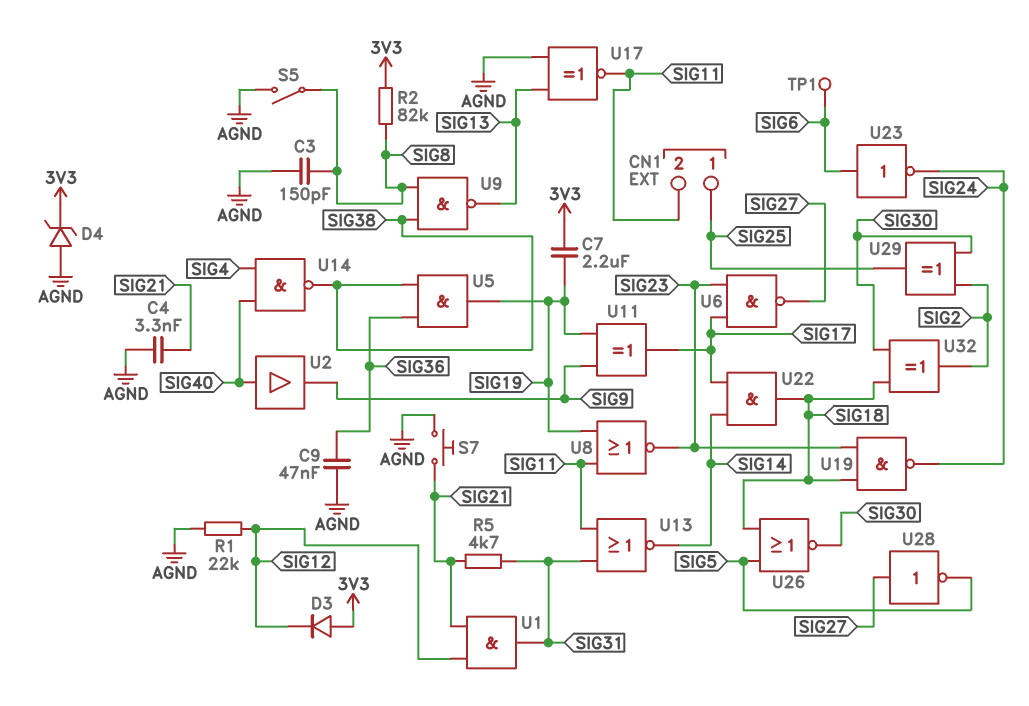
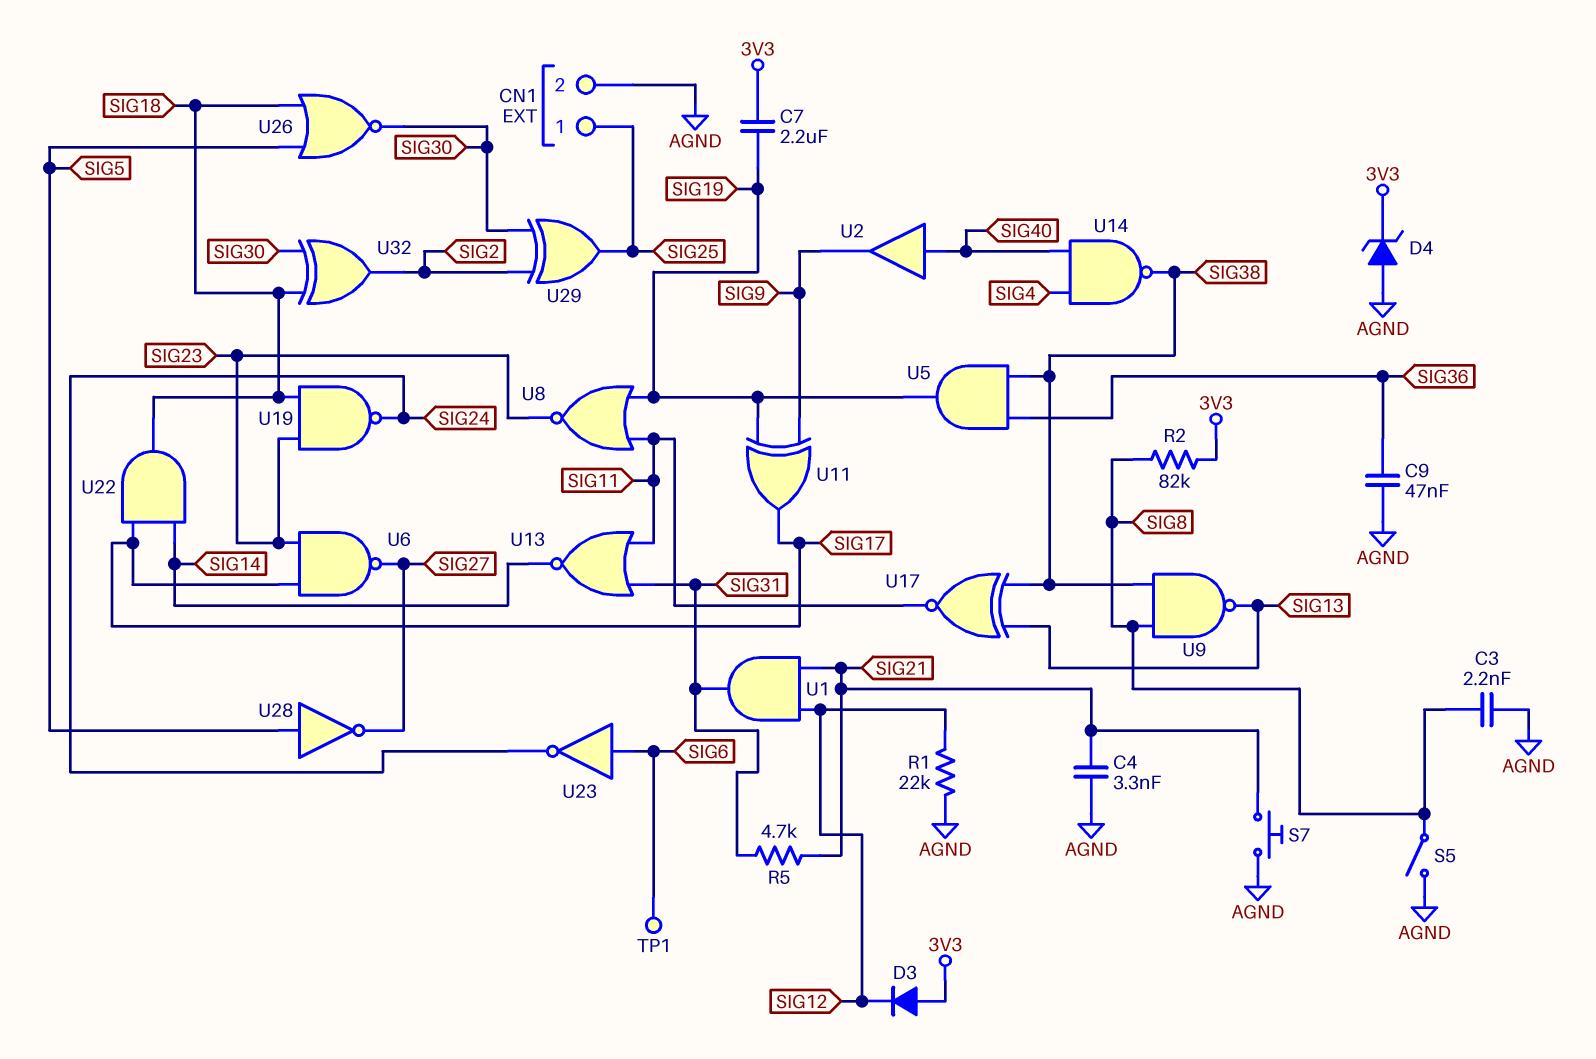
C3: 150pF (AGND, SIG8) -> 2.2nF (AGND, SIG8)
CN1 pin 2: SIG11 -> AGND
U17: XNOR (in AGND, in SIG13, out SIG11) -> XNOR (in SIG13, in SIG38, out SIG11)
U28: NOT (in SIG27, out SIG5) -> NOT (in SIG5, out SIG27)

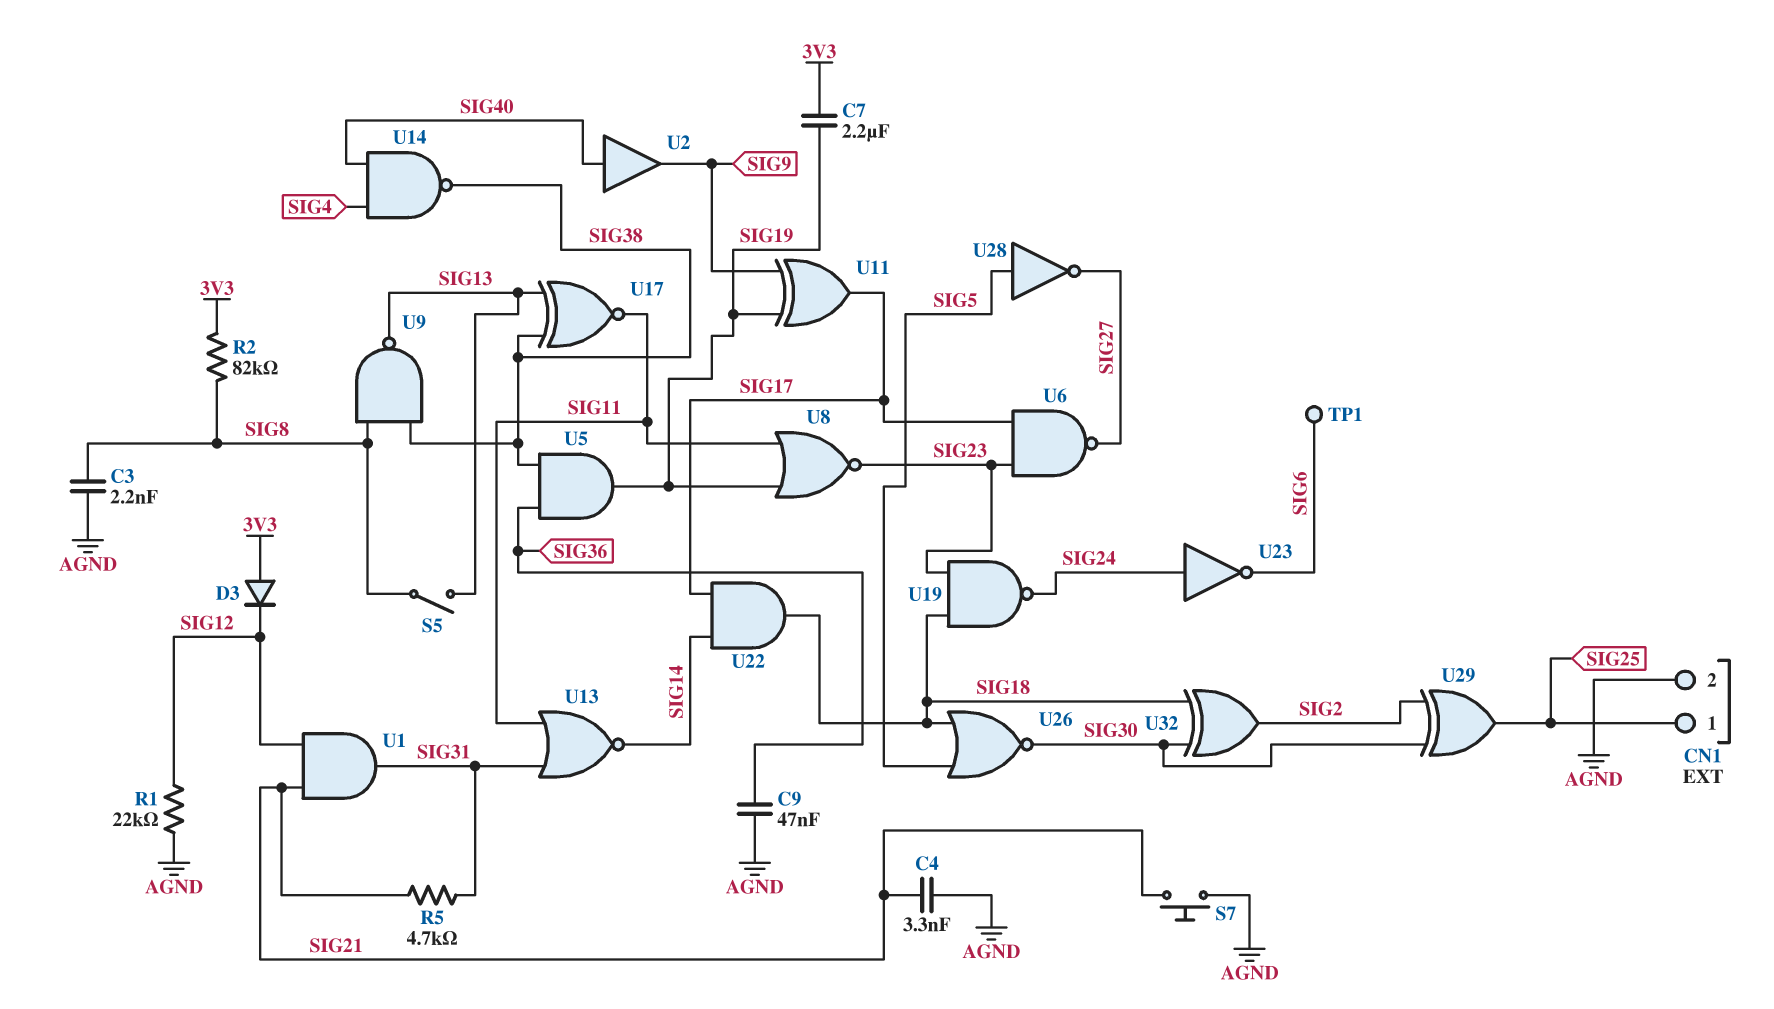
D4: zener (A AGND, K 3V3) -> none
S5: switch (AGND, SIG8) -> switch (SIG8, SIG13)
U23: NOT (in SIG6, out SIG24) -> NOT (in SIG24, out SIG6)

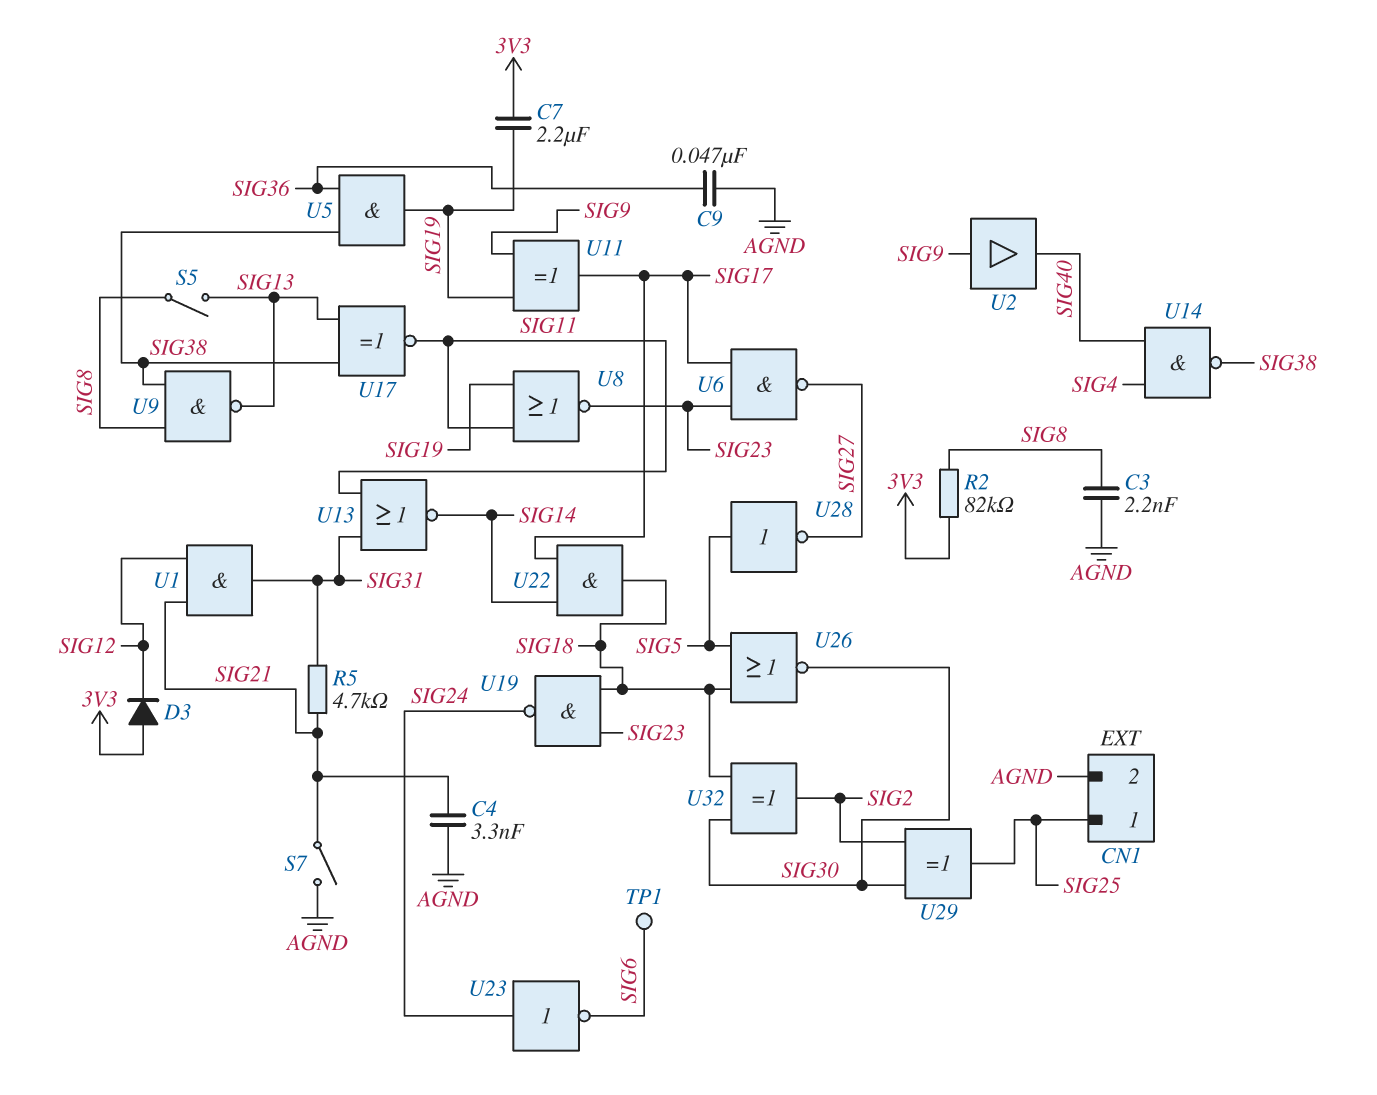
R1: 22k (AGND, SIG12) -> none
S7: button (AGND, SIG21) -> switch (AGND, SIG21)
U2: buffer (in SIG40, out SIG9) -> buffer (in SIG9, out SIG40)

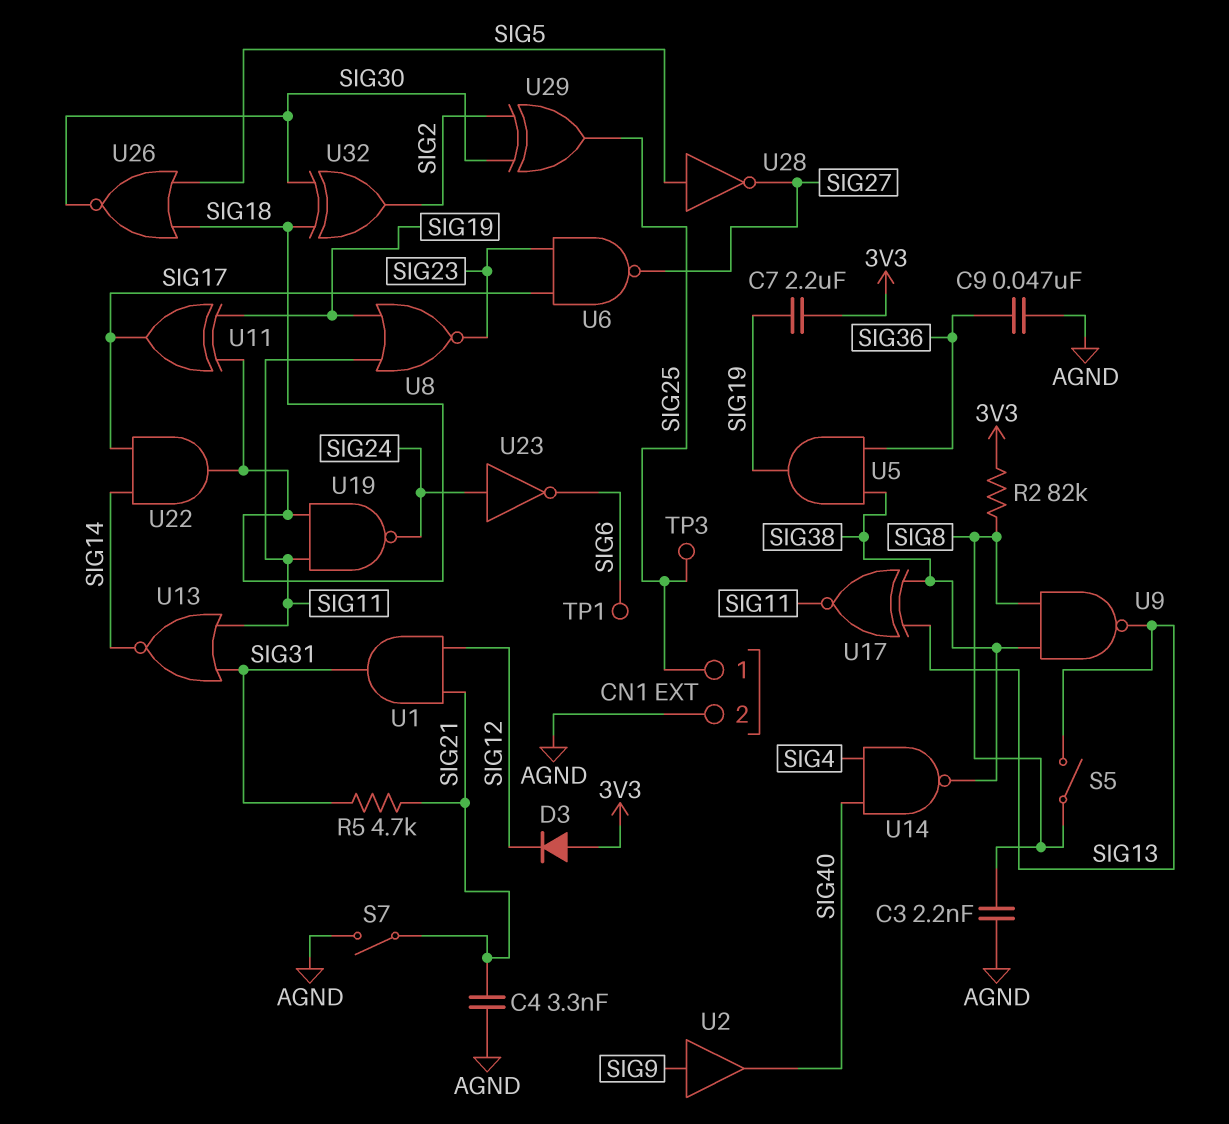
TP3: none -> test point (SIG25)
U11: XOR (in SIG9, in SIG19, out SIG17) -> XOR (in SIG18, in SIG19, out SIG17)
U19: NAND (in SIG18, in SIG23, out SIG24) -> NAND (in SIG11, in SIG18, out SIG24)

